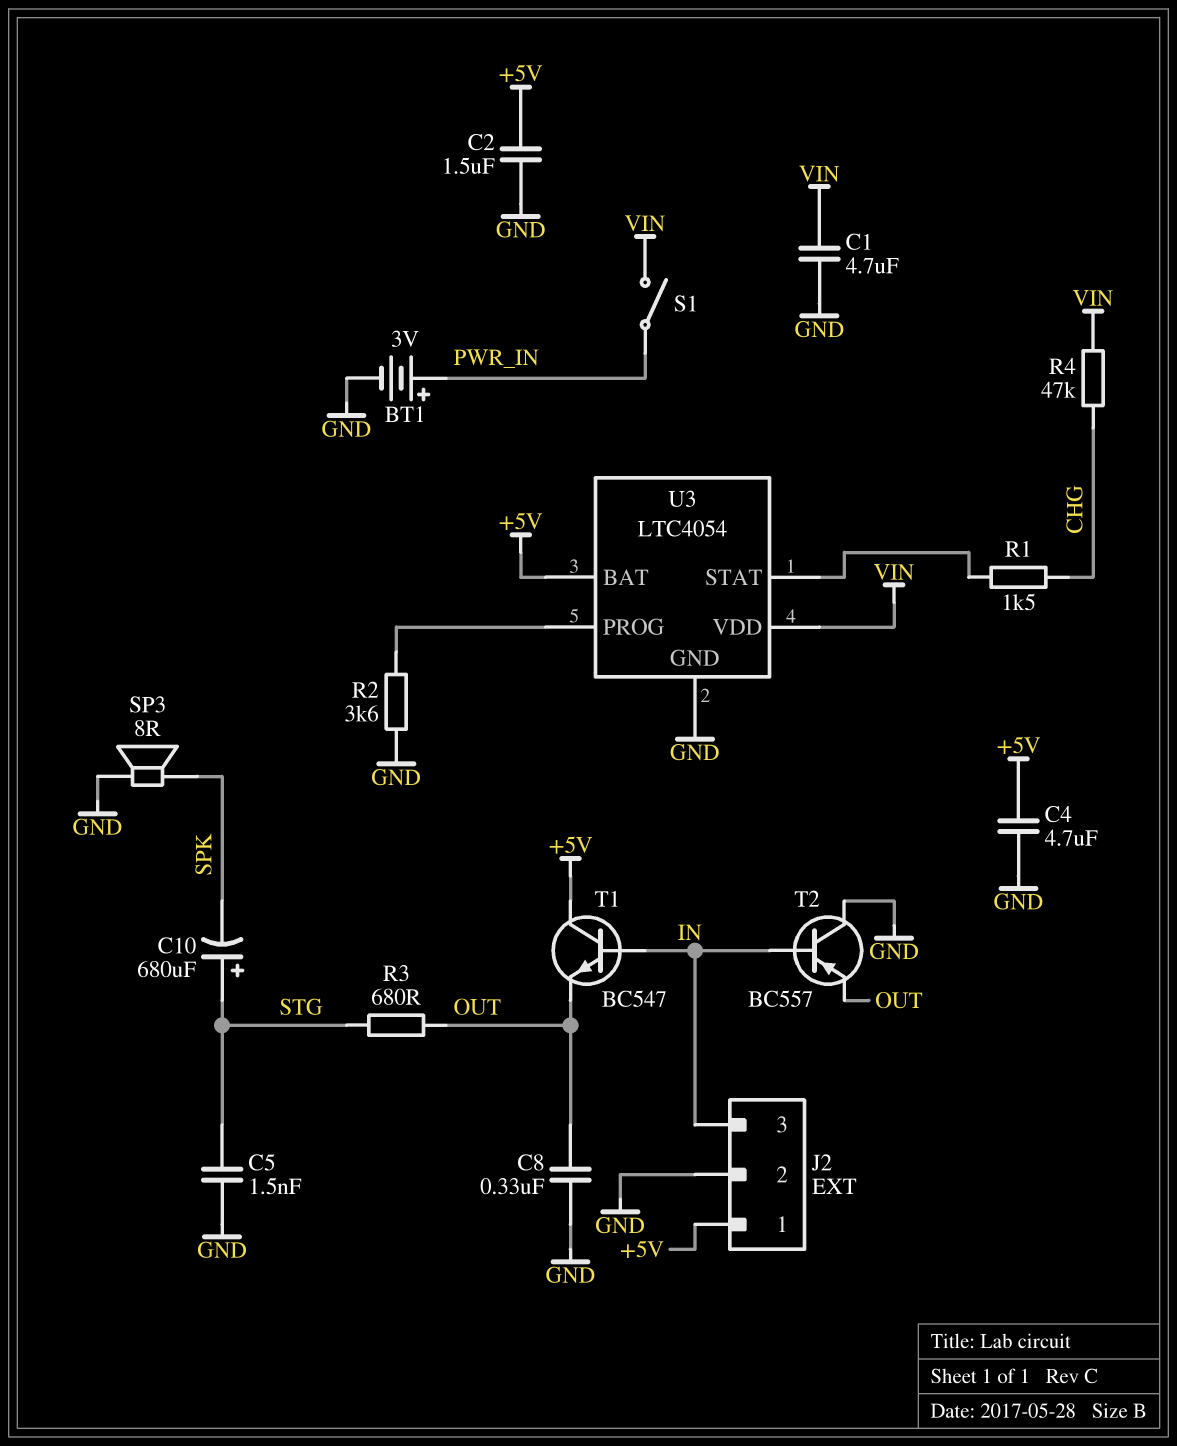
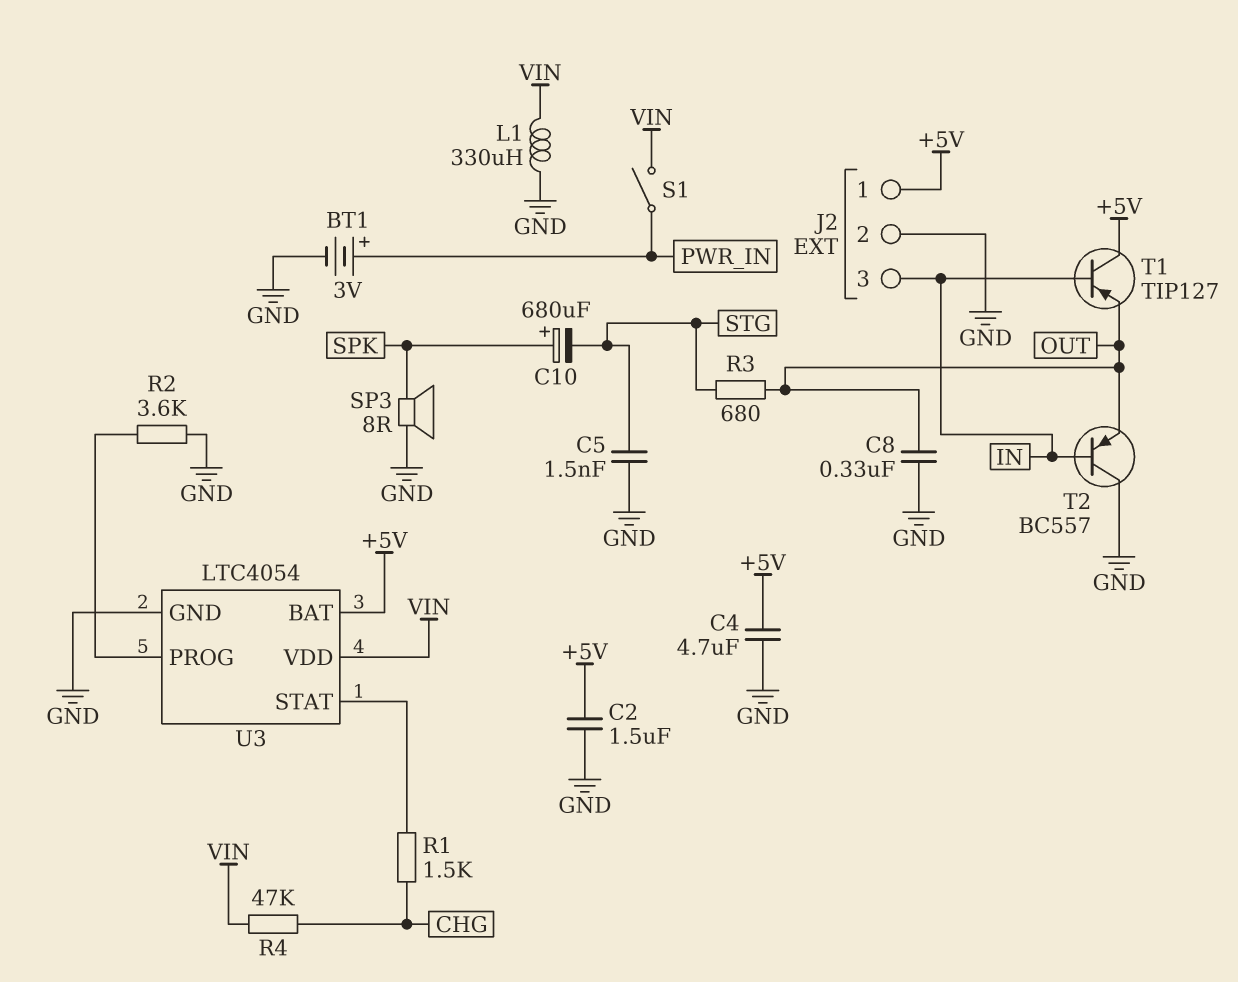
C1: 4.7uF (GND, VIN) -> none
C10: 680uF (plus STG, minus SPK) -> 680uF (plus SPK, minus STG)
L1: none -> 330uH (GND, VIN)
T1: NPN BC547 (B IN, C +5V, E OUT) -> PNP TIP127 (B IN, C +5V, E OUT)

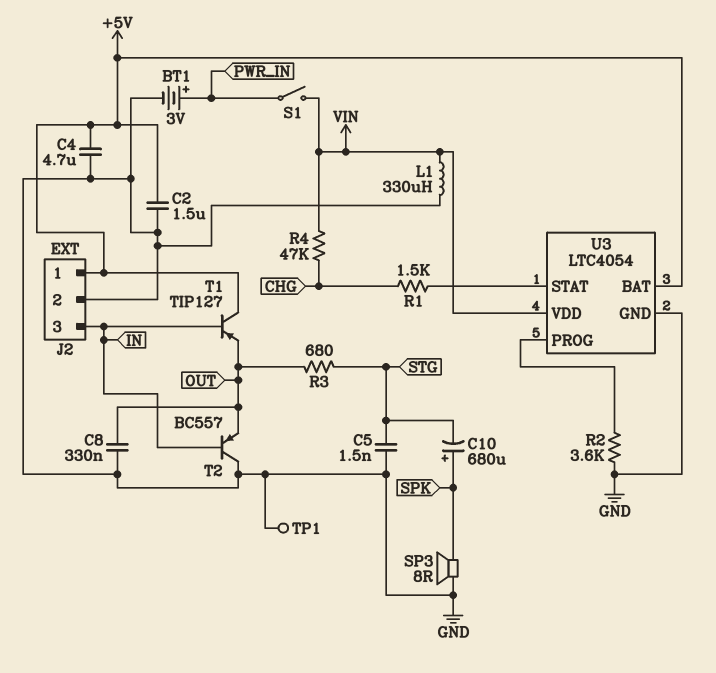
TP1: none -> test point (GND)

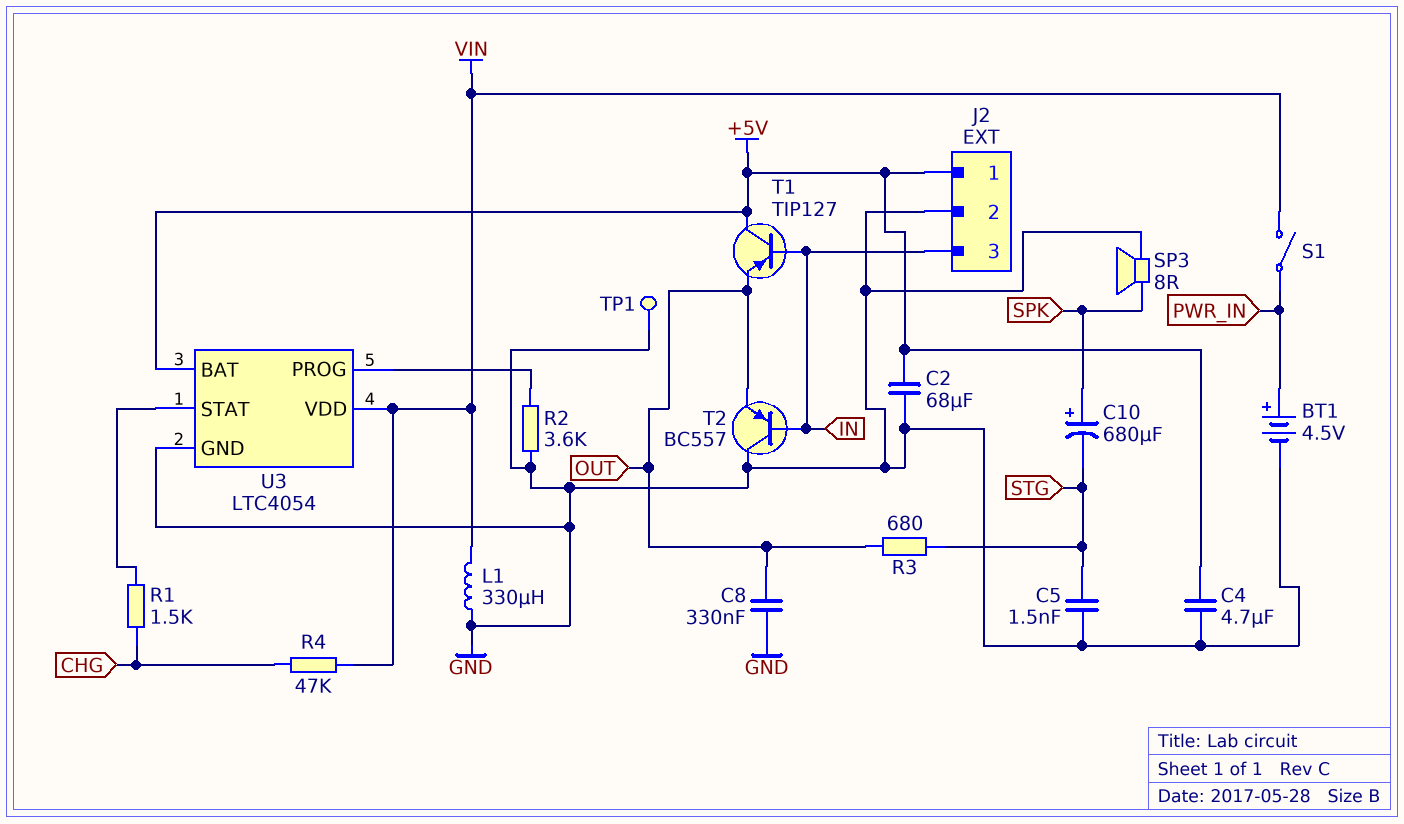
BT1: 3V (plus PWR_IN, minus GND) -> 4.5V (plus PWR_IN, minus GND)
C2: 1.5uF (+5V, GND) -> 68uF (+5V, GND)

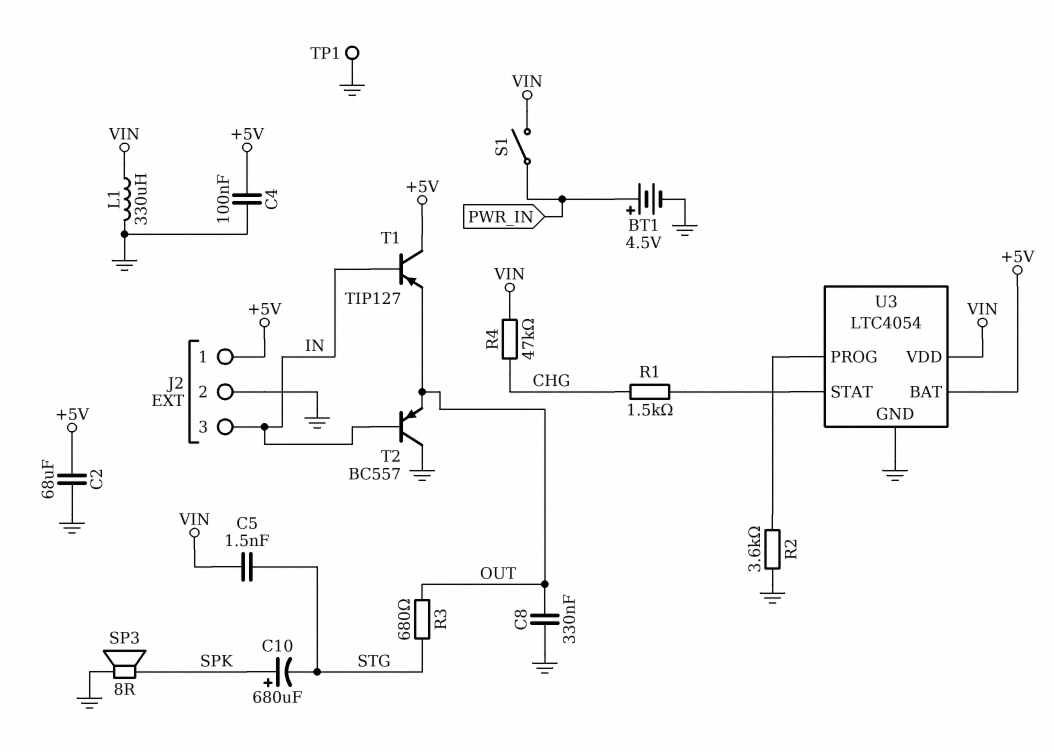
C4: 4.7uF (+5V, GND) -> 100nF (+5V, GND)
C5: 1.5nF (GND, STG) -> 1.5nF (STG, VIN)

